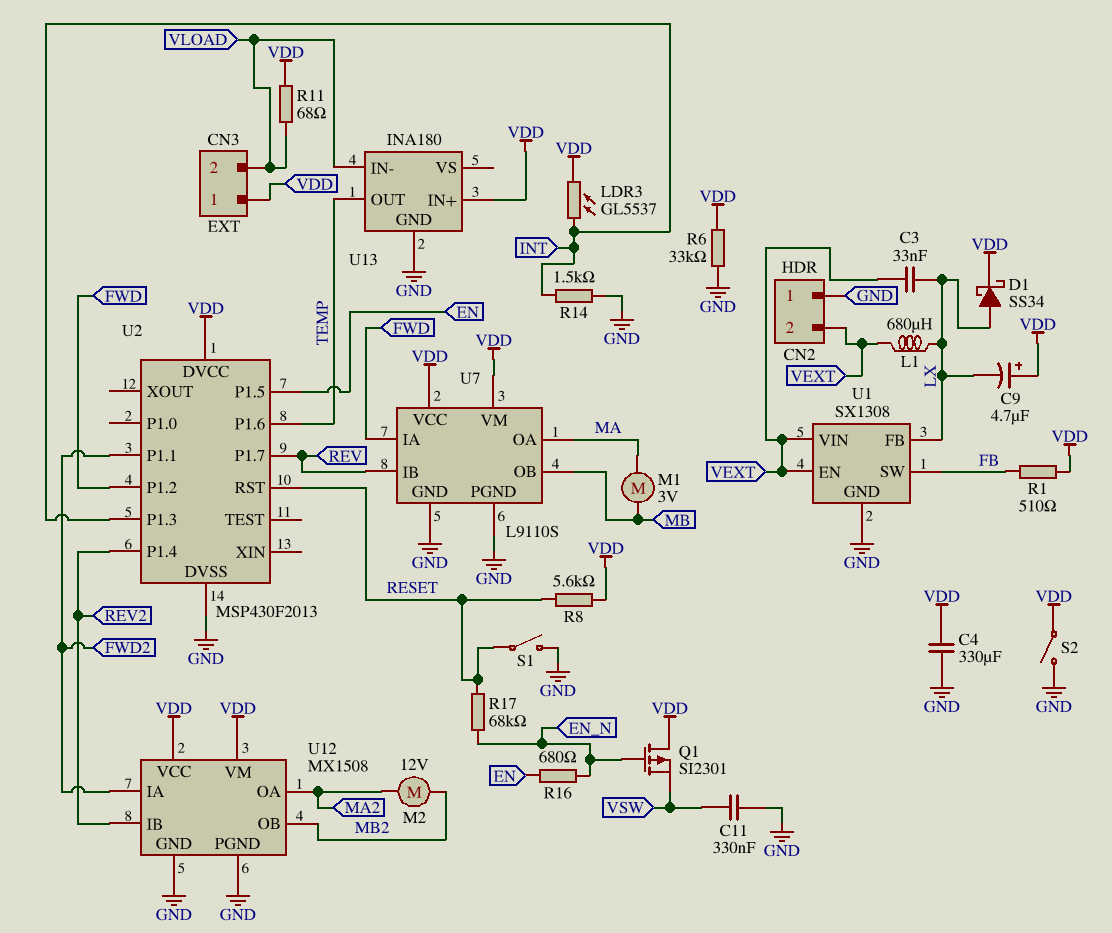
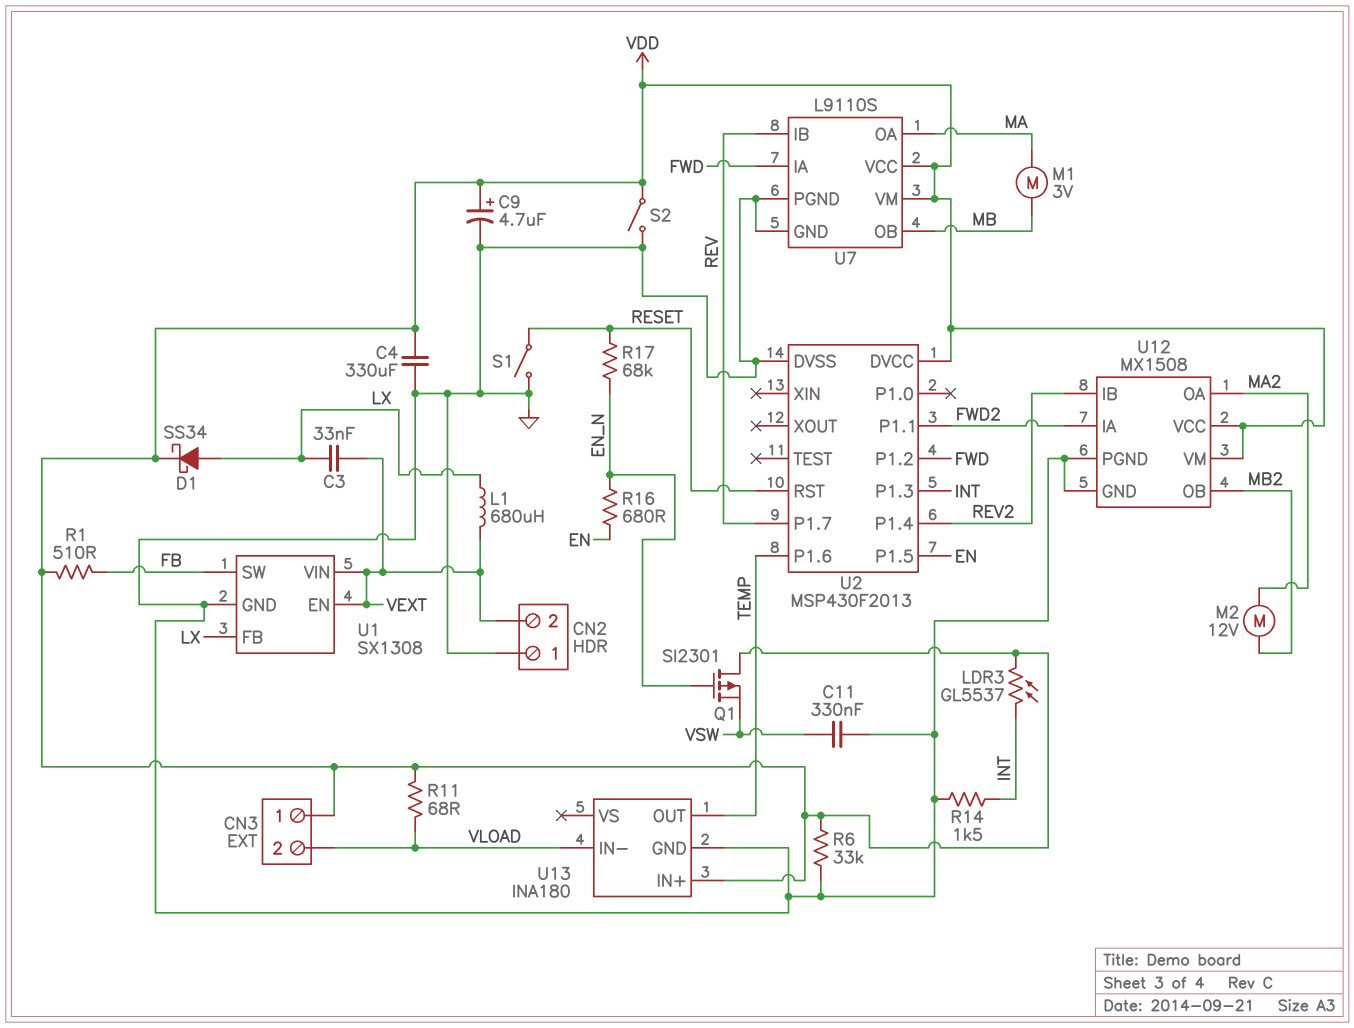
C9: 4.7uF (plus VDD, minus LX) -> 4.7uF (plus VDD, minus GND)
R8: 5.6k (RESET, VDD) -> none

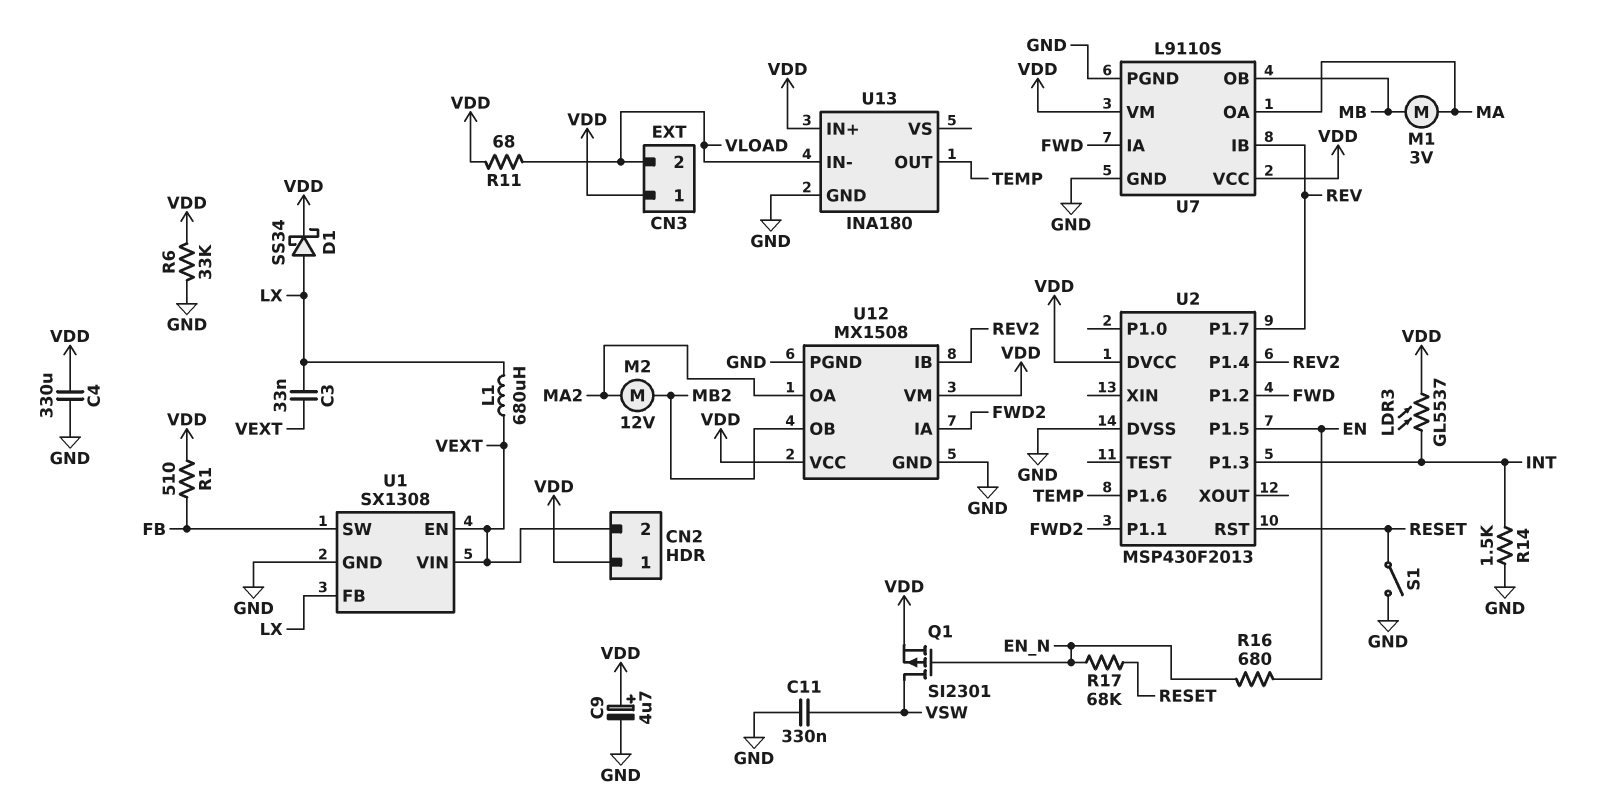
CN2 pin 1: GND -> VDD
Q1: PMOS SI2301 (G EN_N, D VDD, S VSW) -> PMOS SI2301 (G EN_N, D VSW, S VDD)
S2: switch (GND, VDD) -> none

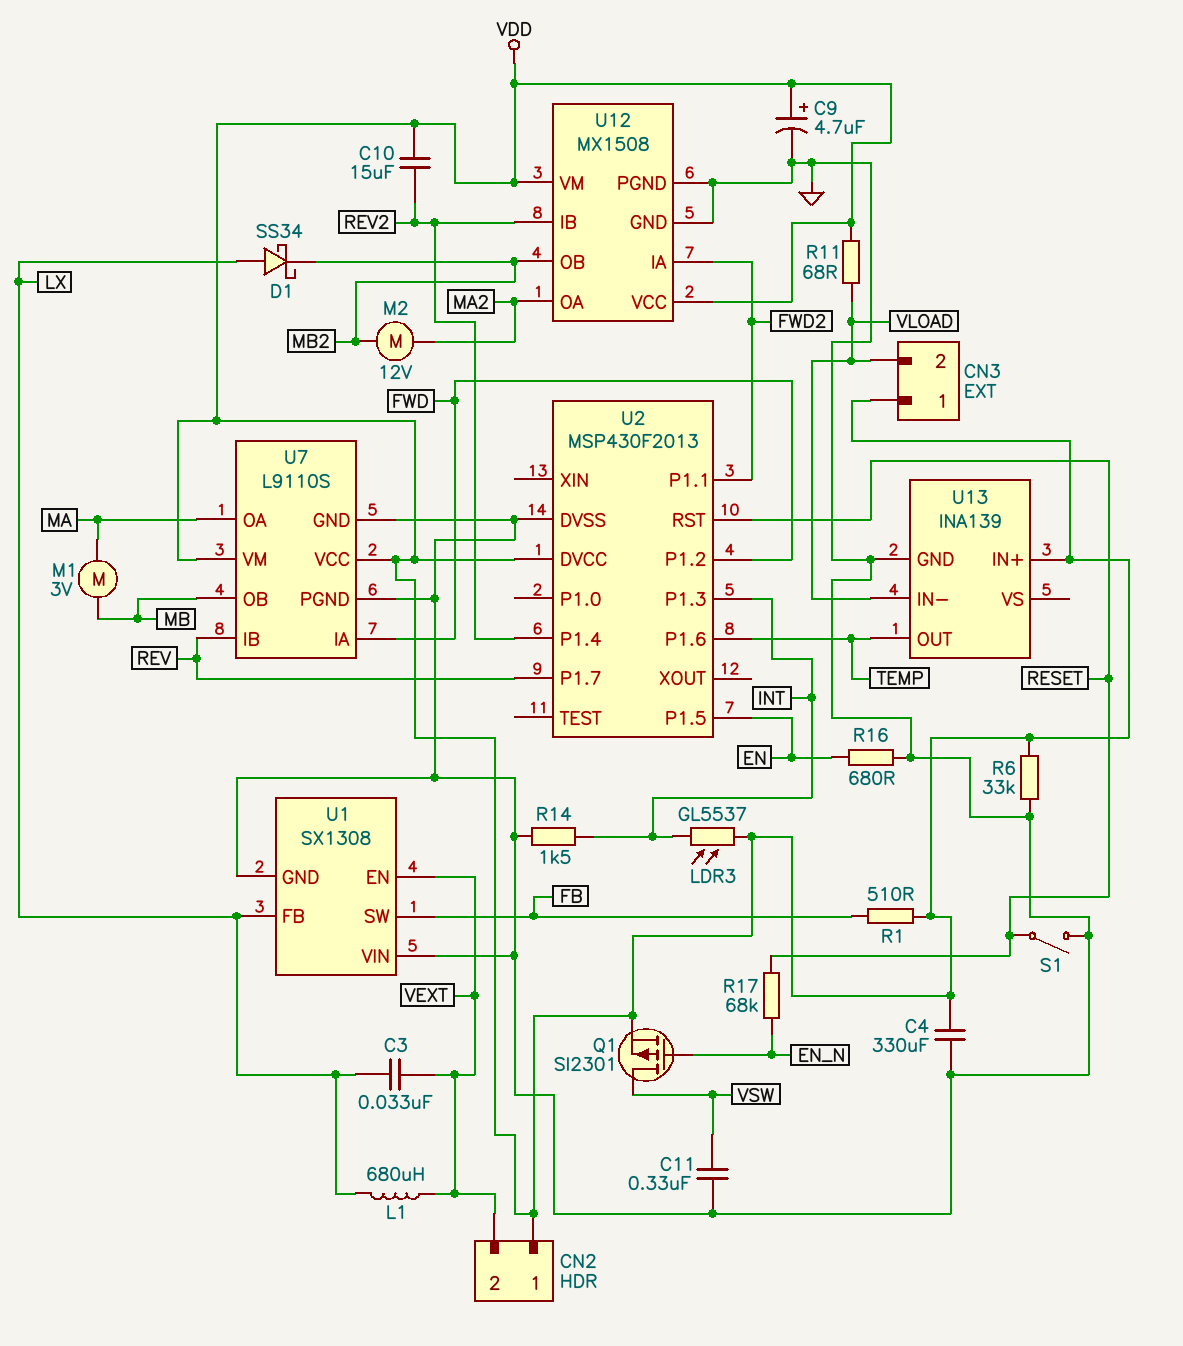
C10: none -> 15uF (REV2, VDD)
D1: schottky SS34 (A LX, K VDD) -> schottky SS34 (A LX, K MB2)
R16: 680 (EN, EN_N) -> 680 (EN, GND)
U1 pin VIN: VEXT -> GND
U13: INA180 -> INA139

